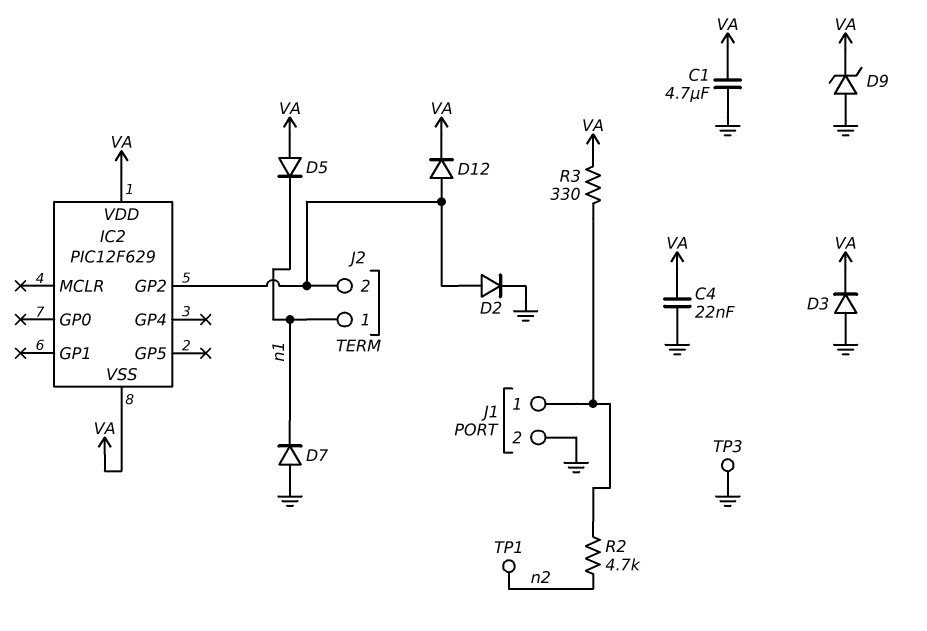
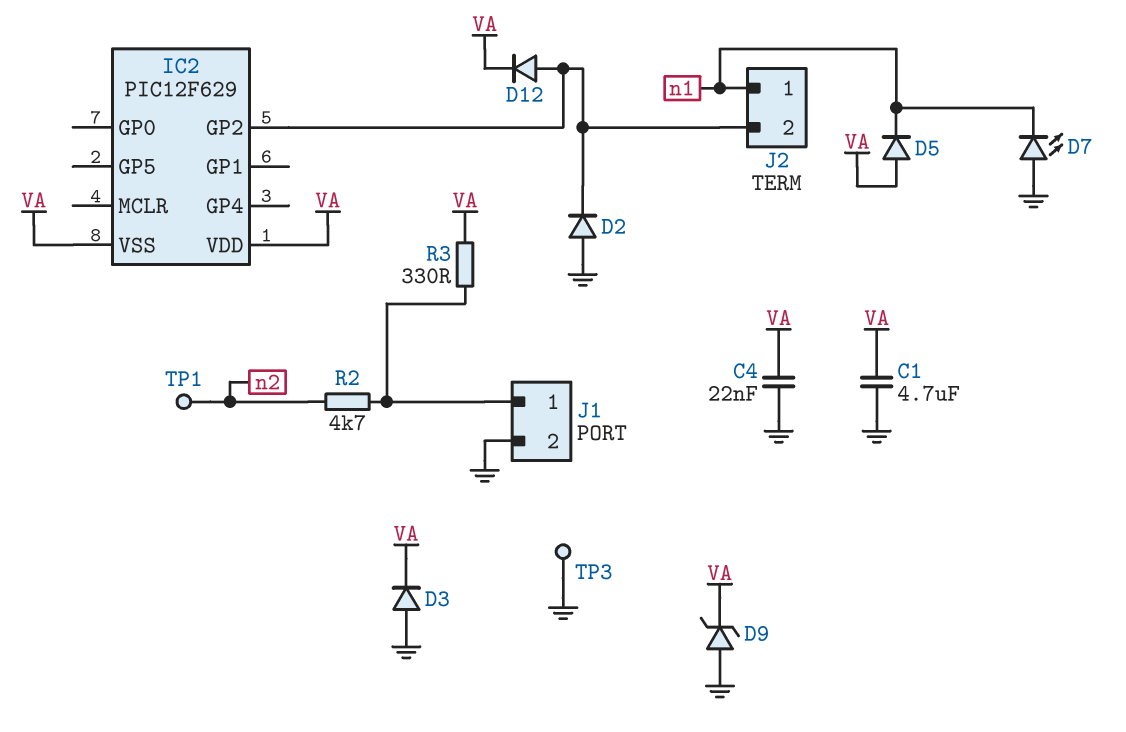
D2: diode (A IC2/GP2, K GND) -> diode (A GND, K IC2/GP2)
D7: diode (A GND, K n1) -> LED (A GND, K n1)

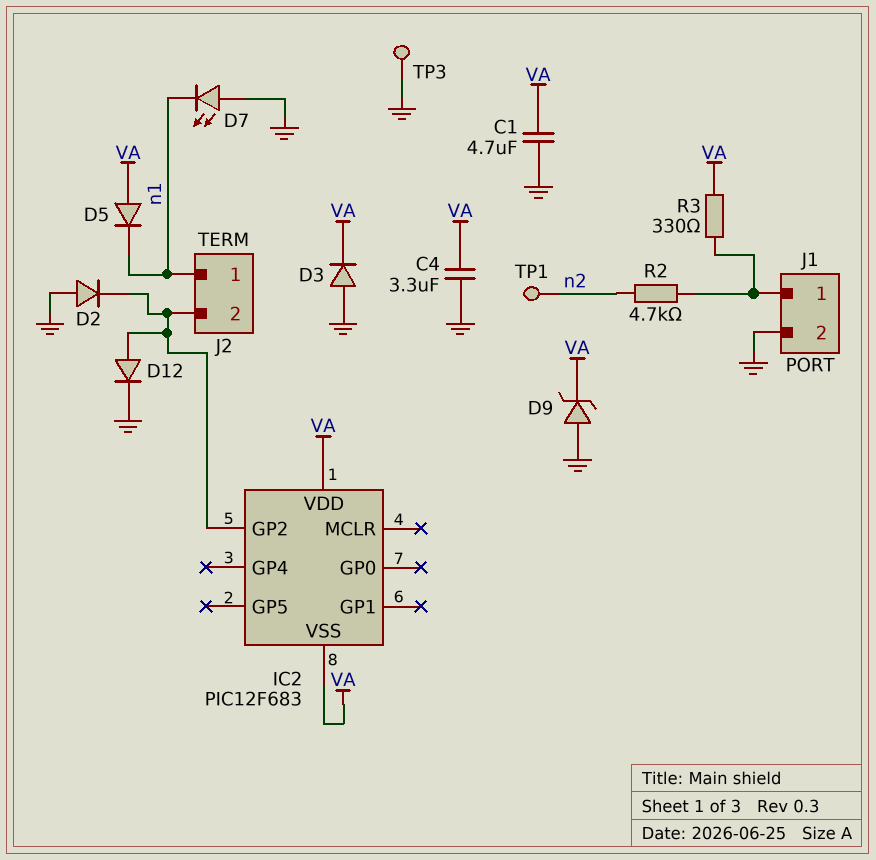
C4: 22nF (GND, VA) -> 3.3uF (GND, VA)
D12: diode (A IC2/GP2, K VA) -> diode (A IC2/GP2, K GND)
IC2: PIC12F629 -> PIC12F683

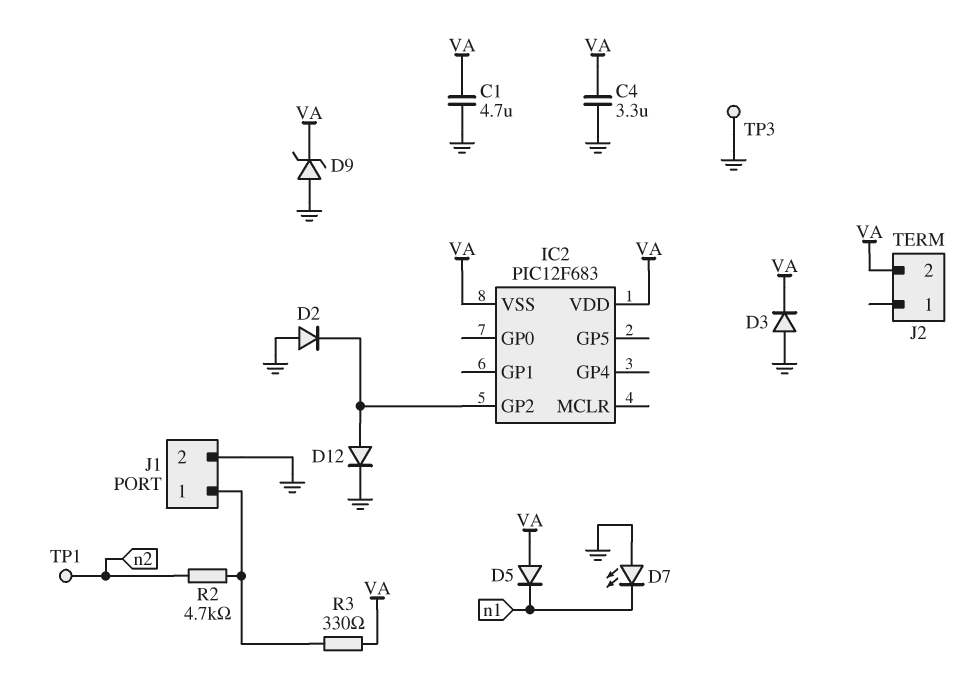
J2 pin 1: n1 -> none
J2 pin 2: IC2/GP2 -> VA

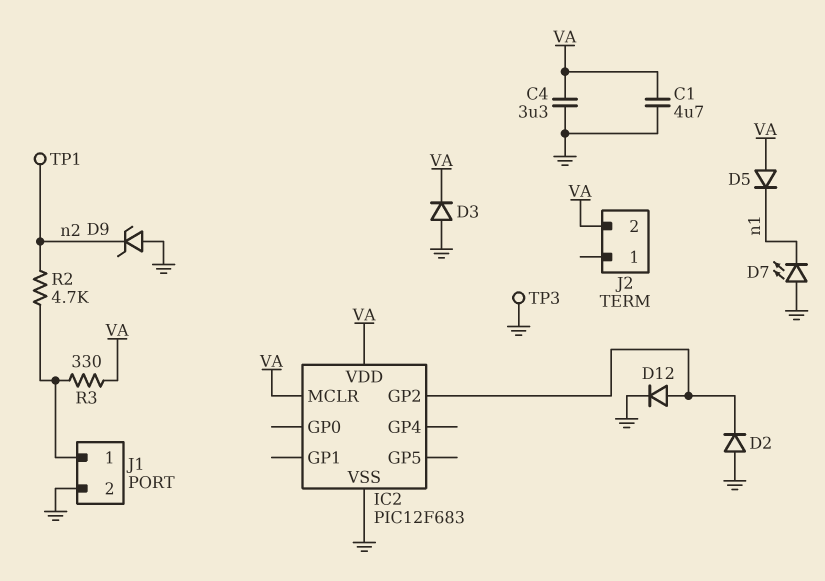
D9: zener (A GND, K VA) -> zener (A GND, K n2)
IC2 pin MCLR: none -> VA
IC2 pin VSS: VA -> GND

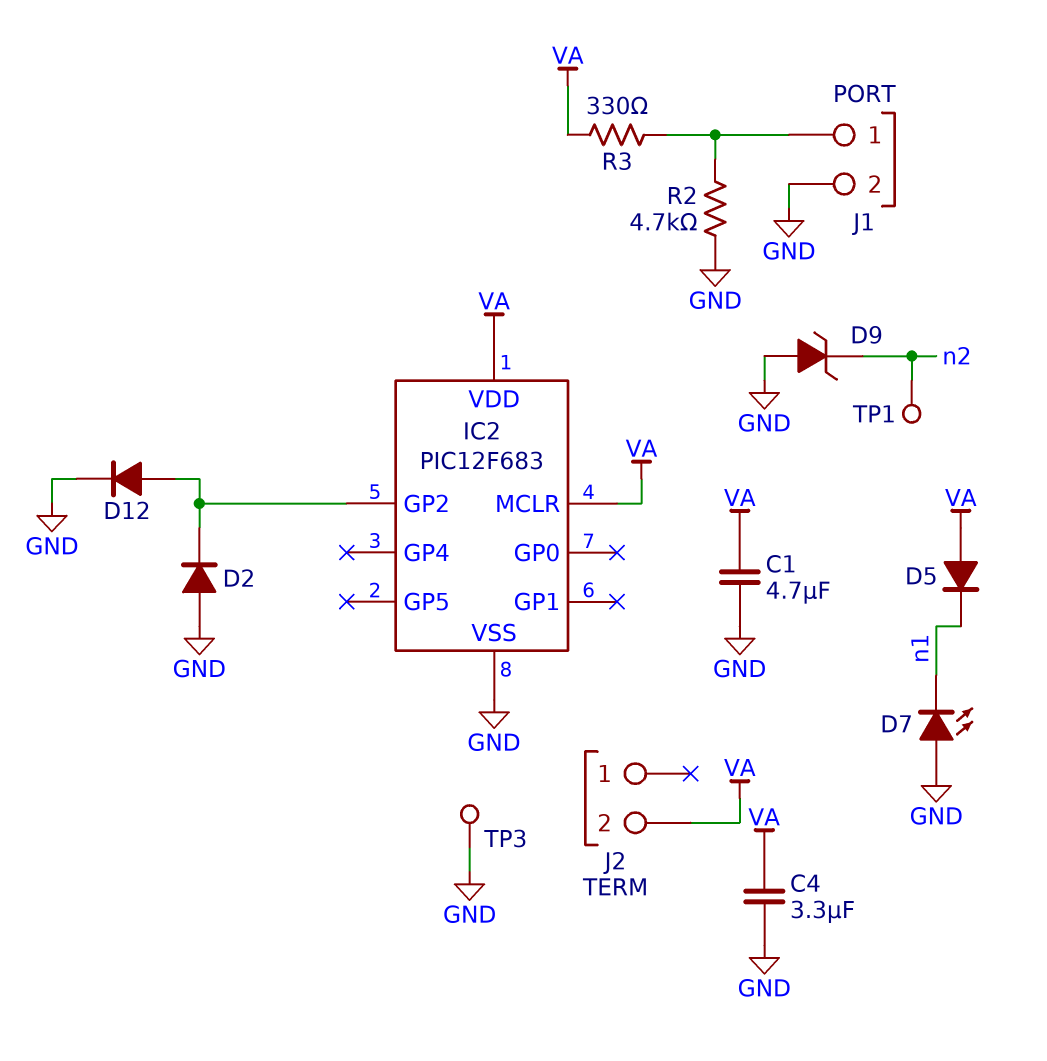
D3: diode (A GND, K VA) -> none
R2: 4.7k (J1/1, n2) -> 4.7k (GND, J1/1)

